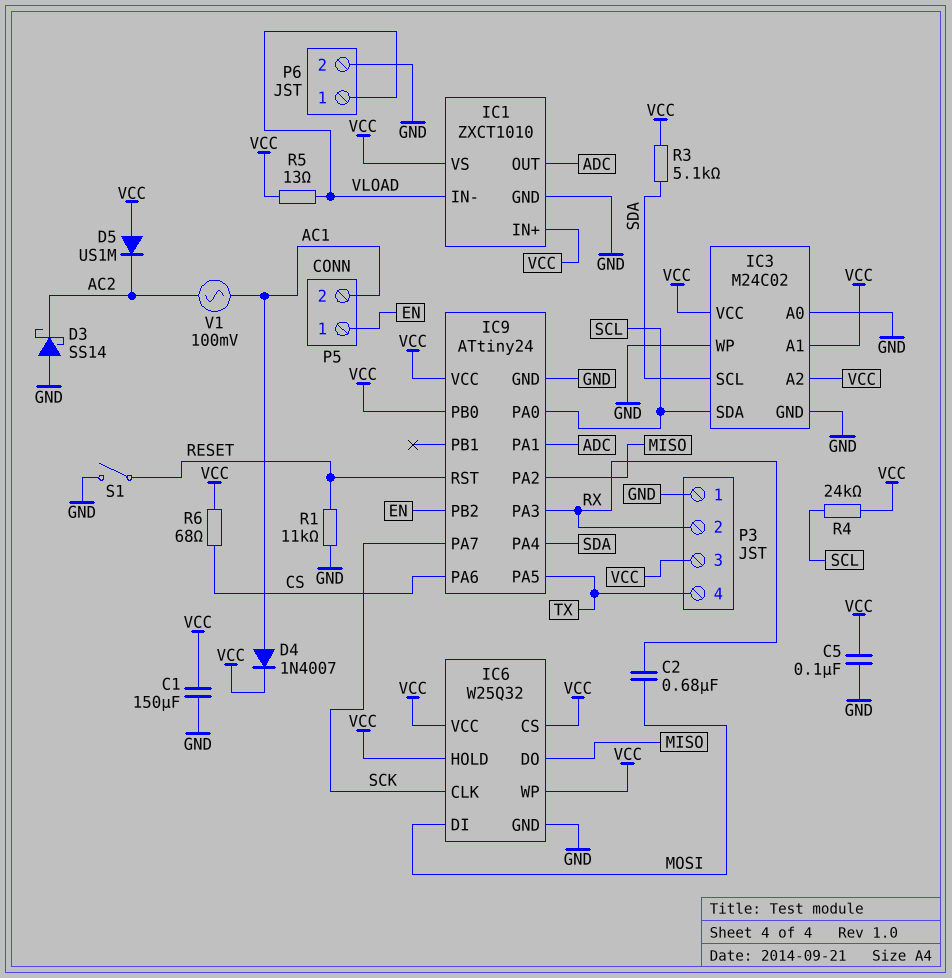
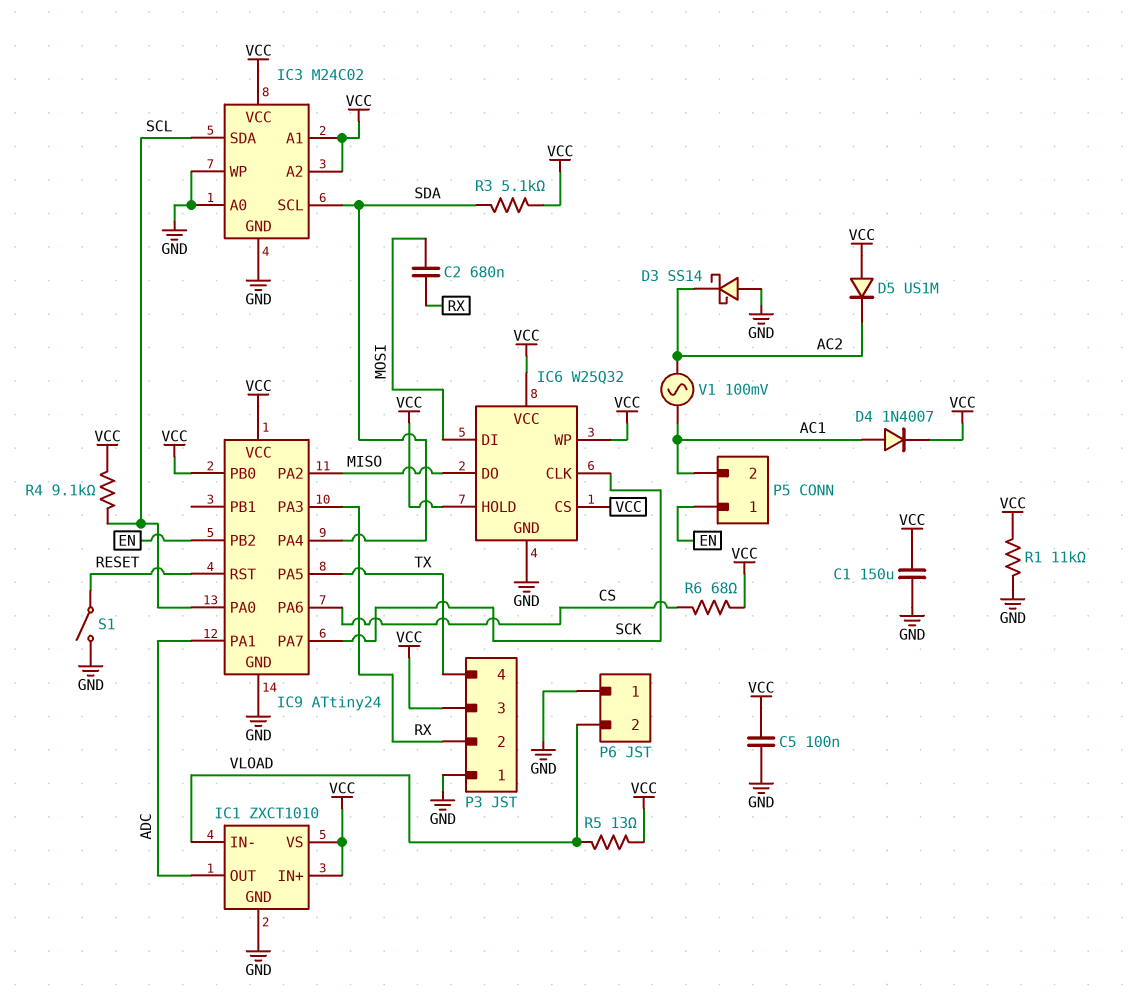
P6 pin 1: VLOAD -> GND
P6 pin 2: GND -> VLOAD
R1: 11k (GND, RESET) -> 11k (GND, VCC)
R4: 24k (SCL, VCC) -> 9.1k (SCL, VCC)

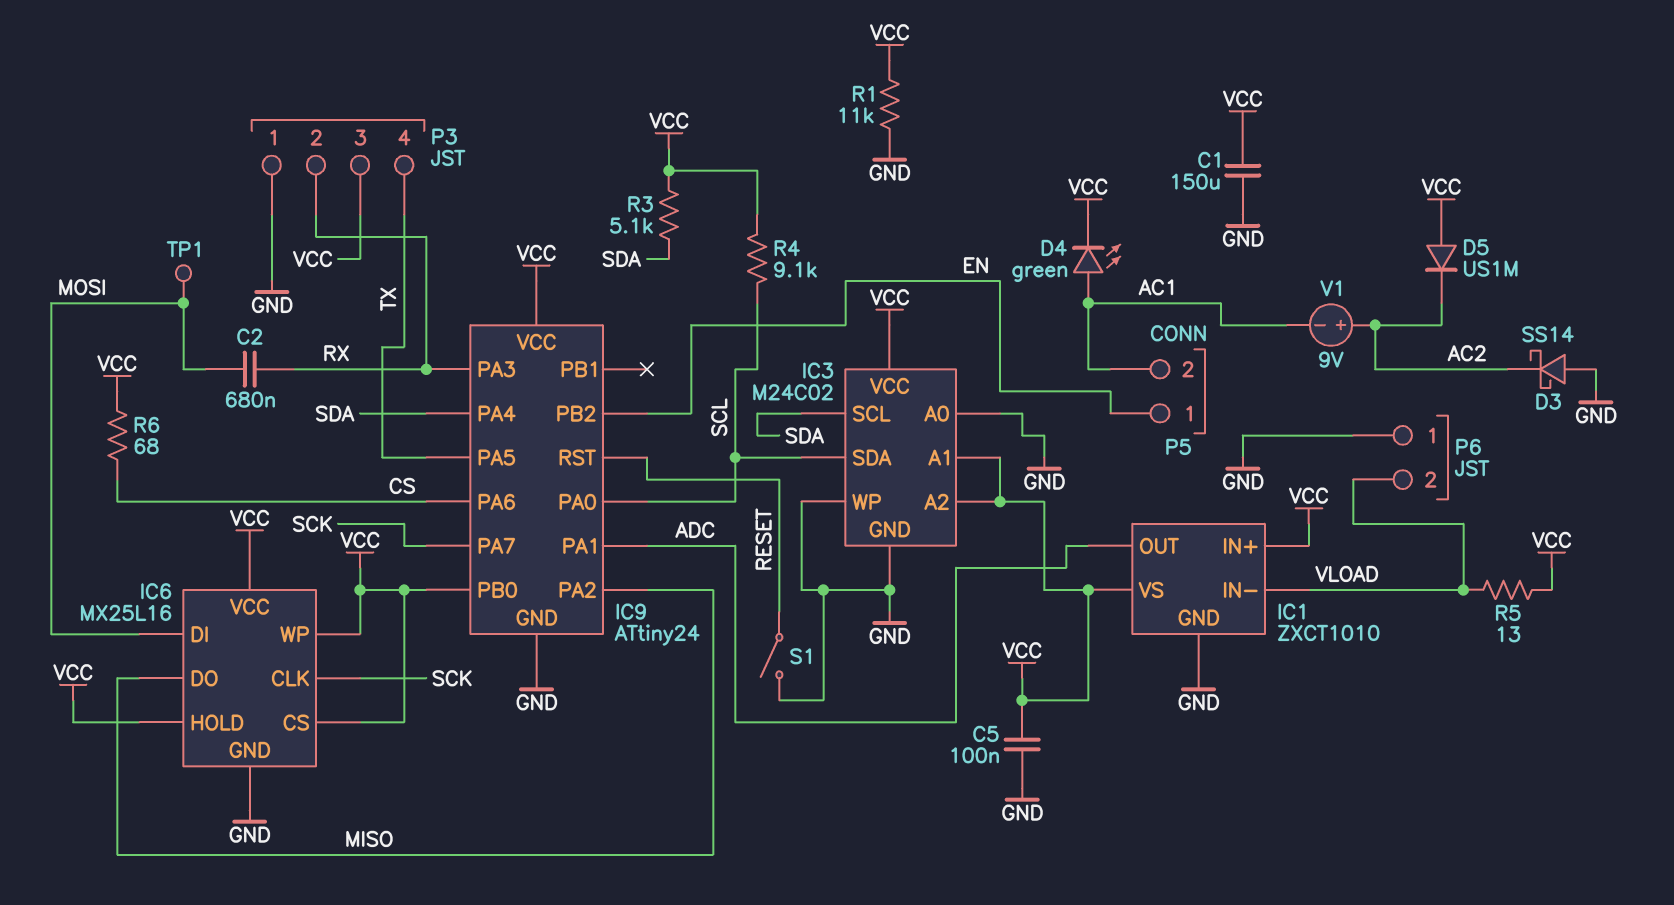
D4: diode 1N4007 (A AC1, K VCC) -> LED green (A AC1, K VCC)
IC6: W25Q32 -> MX25L16
TP1: none -> test point (MOSI)
V1: AC 100mV (AC1, AC2) -> 9V (plus AC2, minus AC1)

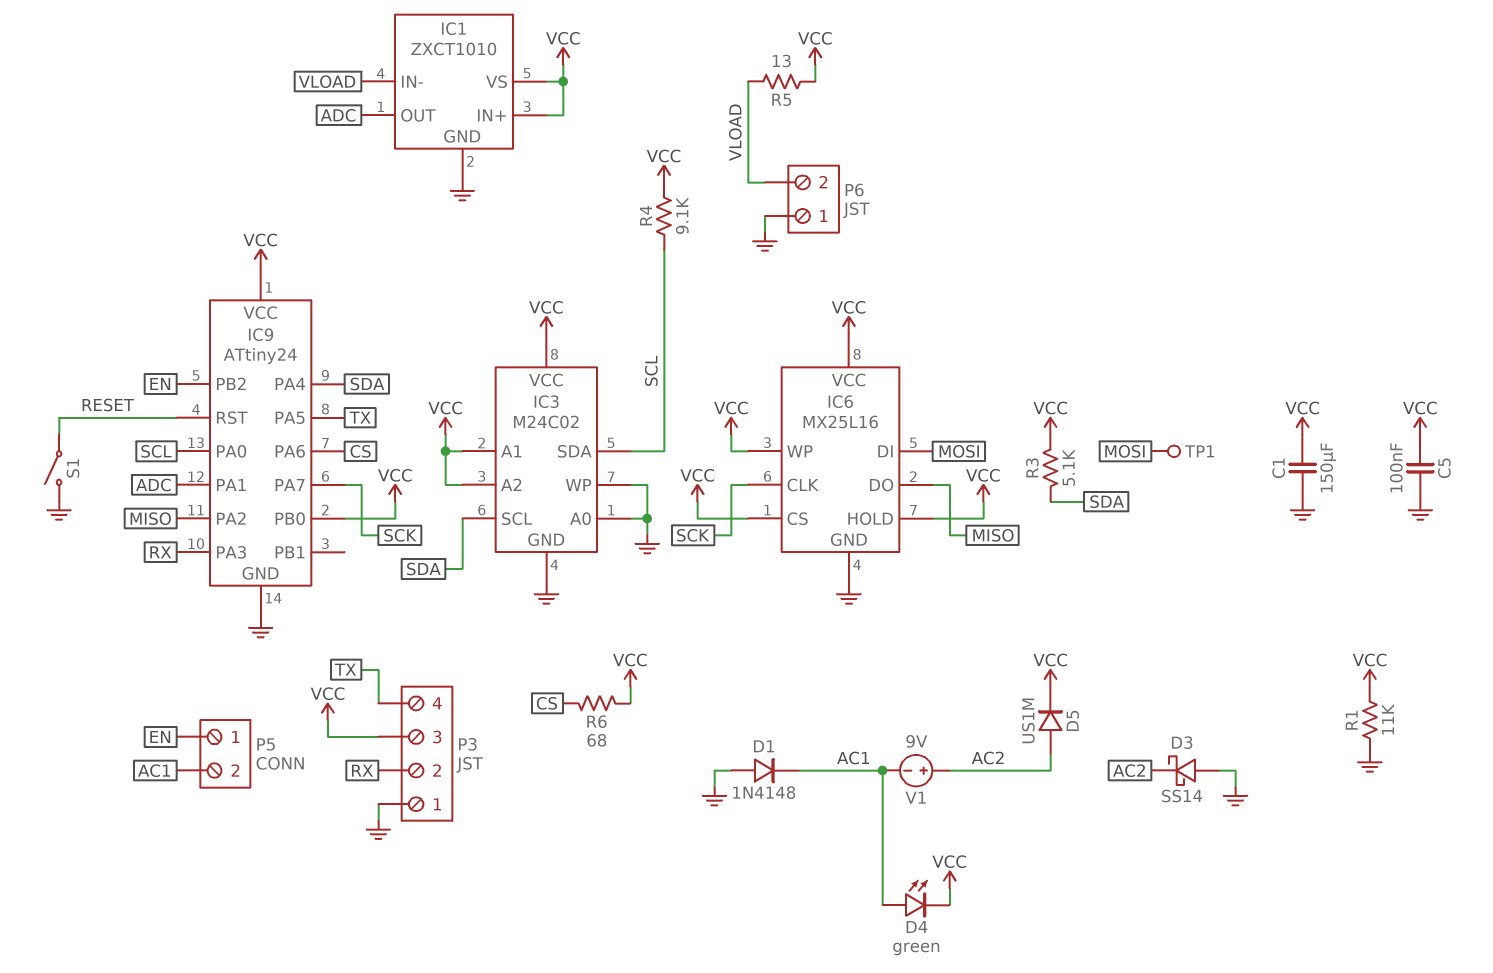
C2: 680nF (MOSI, RX) -> none
D1: none -> diode 1N4148 (A GND, K AC1)
D5: diode US1M (A VCC, K AC2) -> diode US1M (A AC2, K VCC)

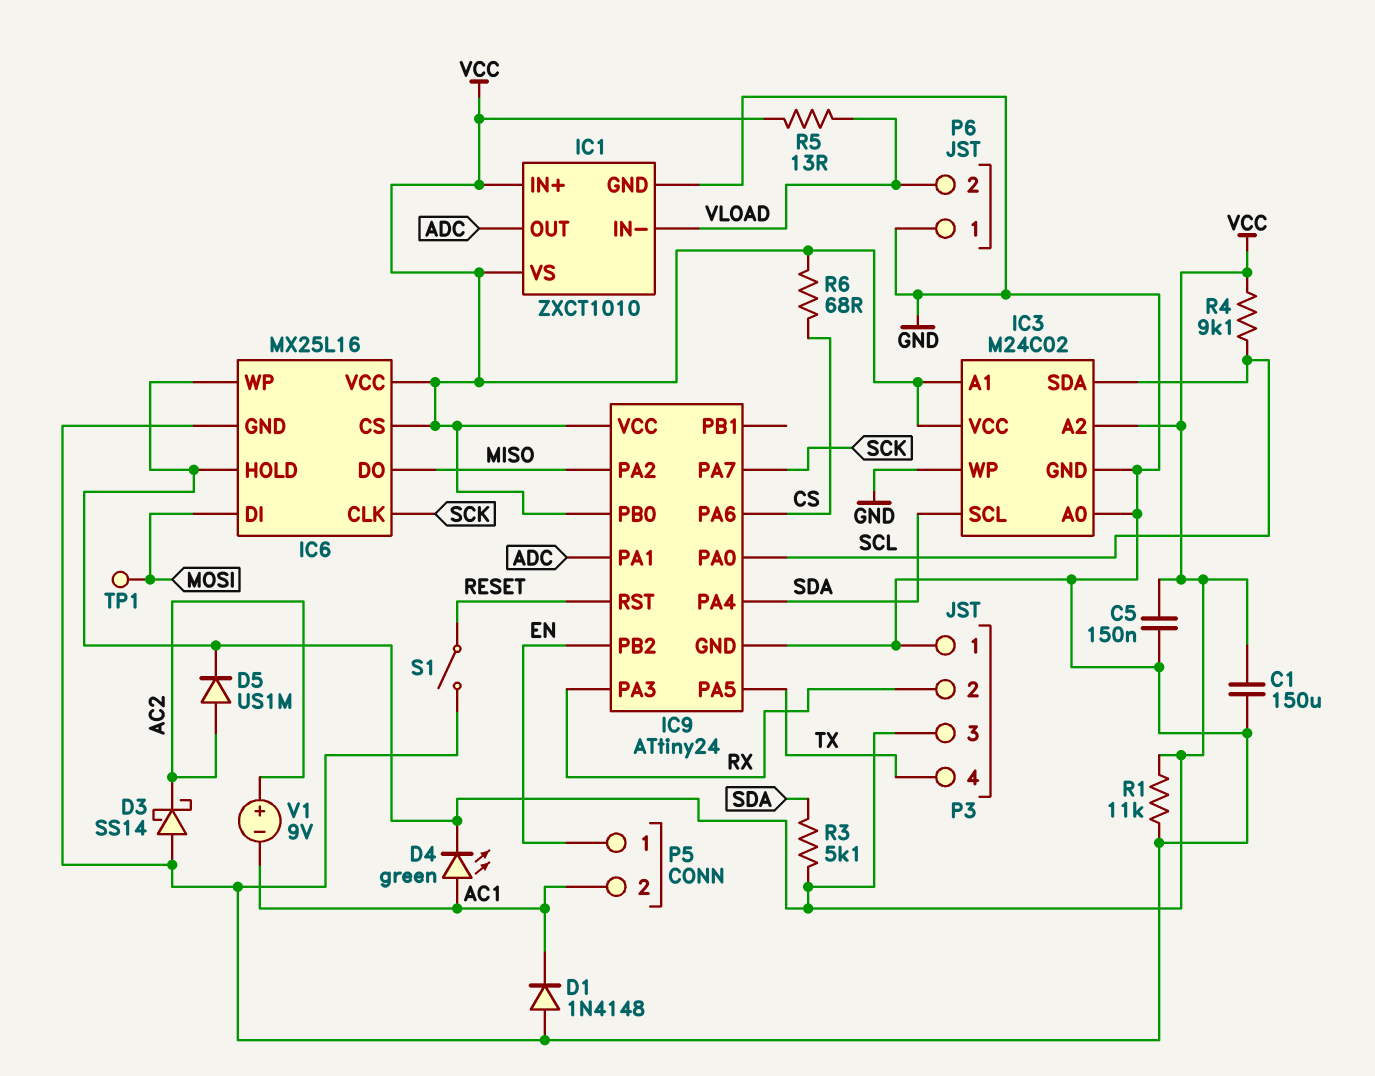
C5: 100nF (GND, VCC) -> 150nF (GND, VCC)

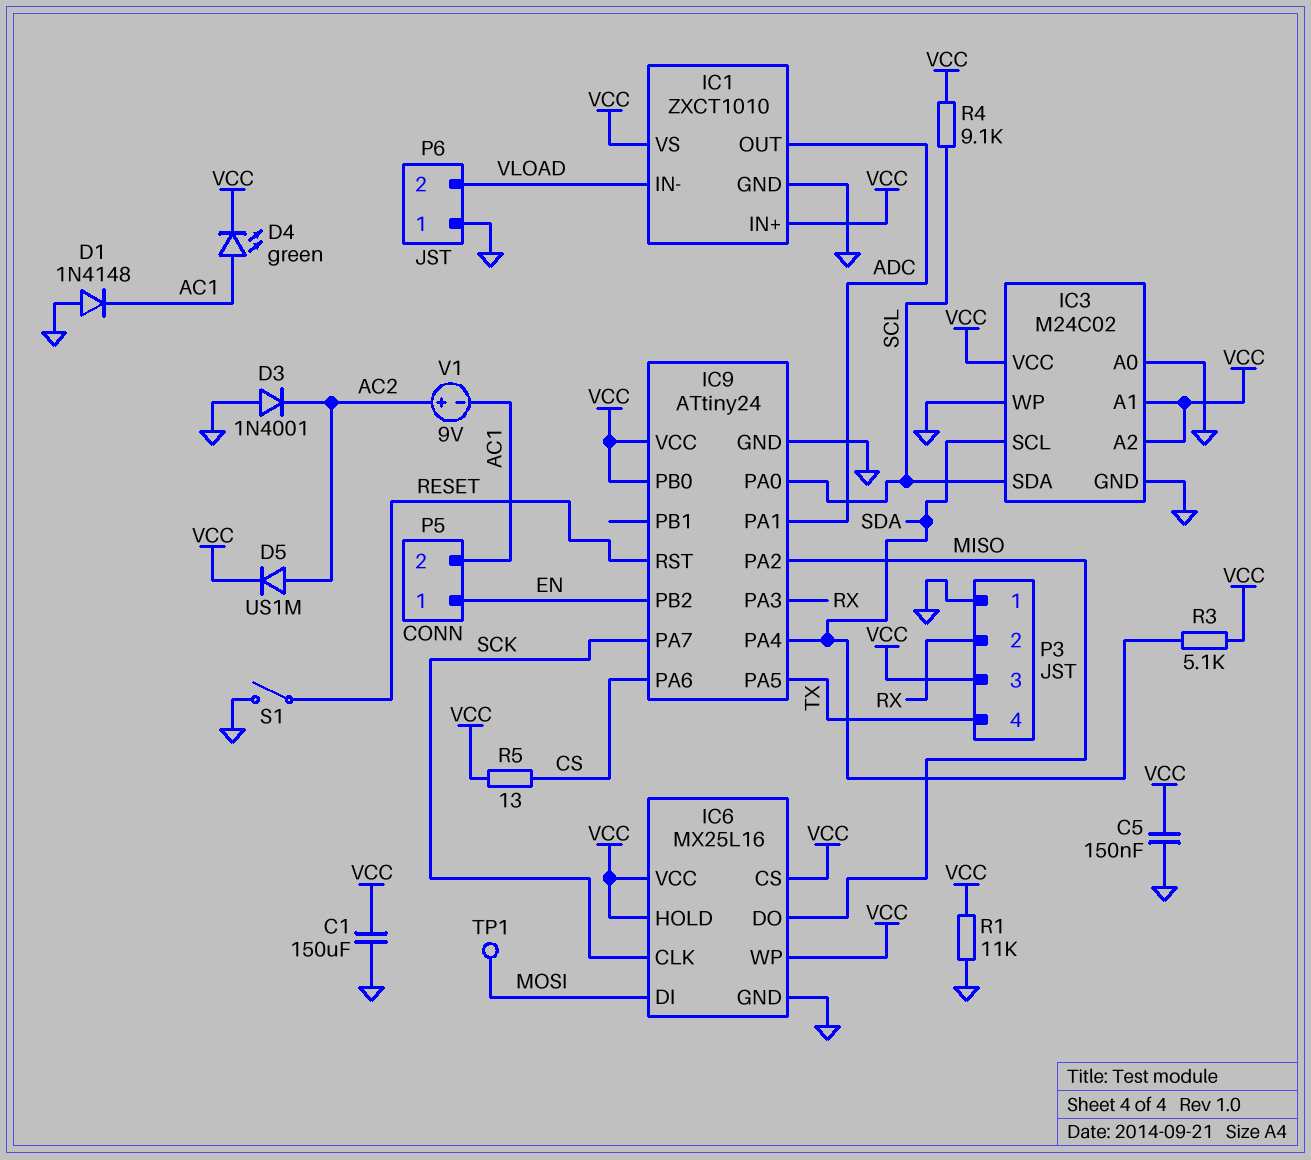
D3: schottky SS14 (A GND, K AC2) -> diode 1N4001 (A GND, K AC2)
R5: 13 (VCC, VLOAD) -> 13 (CS, VCC)
R6: 68 (CS, VCC) -> none

